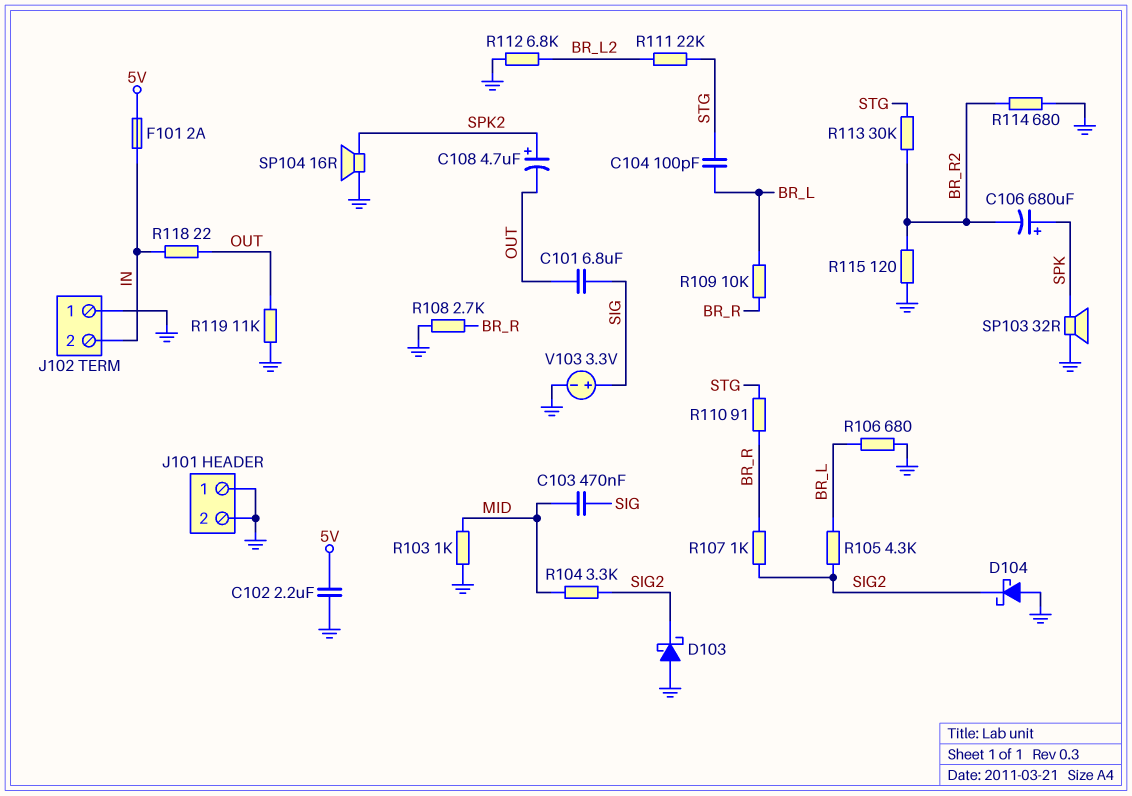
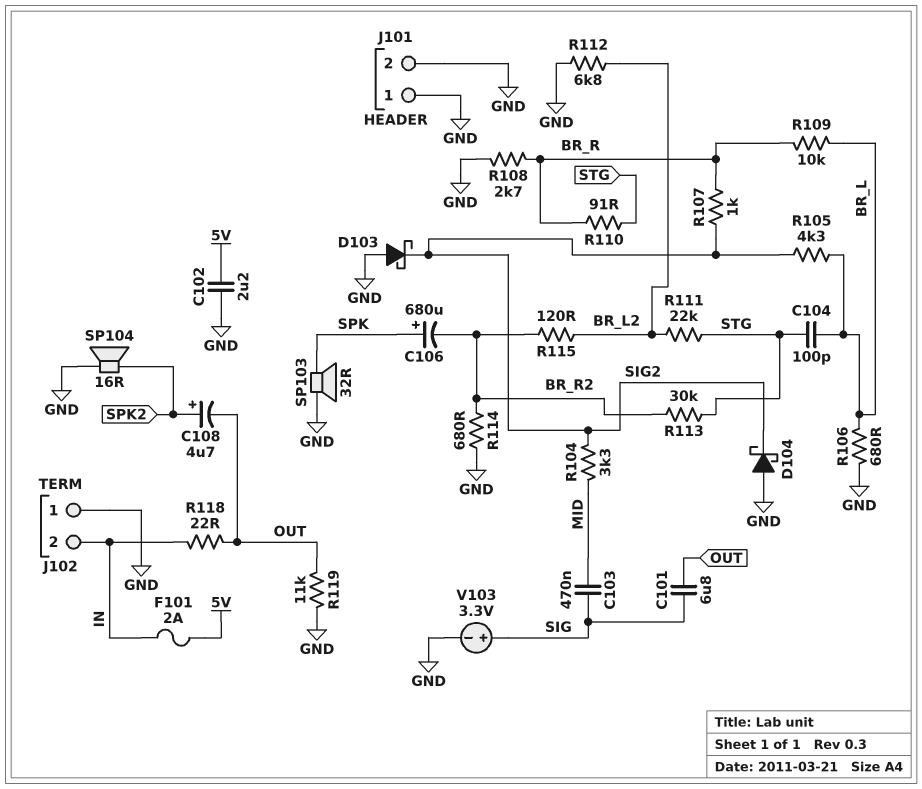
R103: 1k (GND, MID) -> none
R115: 120 (BR_R2, GND) -> 120 (BR_L2, BR_R2)

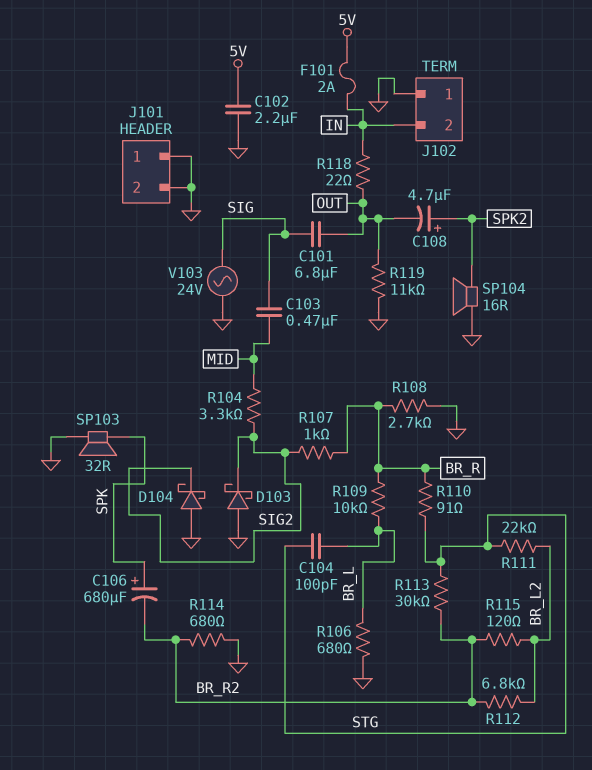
R105: 4.3k (BR_L, SIG2) -> none
R112: 6.8k (BR_L2, GND) -> 6.8k (BR_L2, BR_R2)
V103: 3.3V (plus SIG, minus GND) -> AC 24V (GND, SIG)

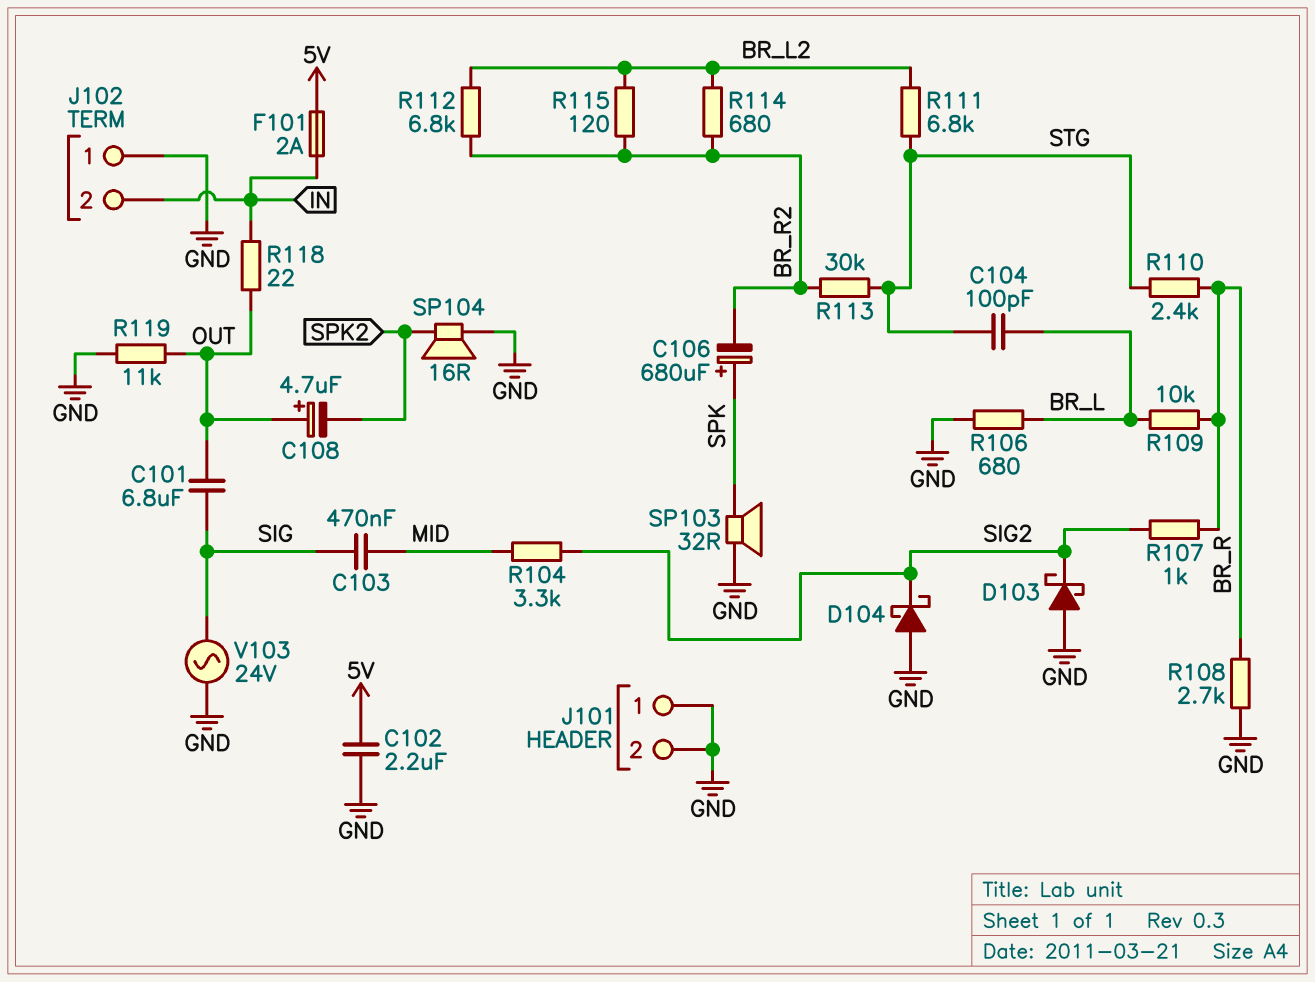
C108: 4.7uF (plus SPK2, minus OUT) -> 4.7uF (plus OUT, minus SPK2)
R110: 91 (BR_R, STG) -> 2.4k (BR_R, STG)
R111: 22k (BR_L2, STG) -> 6.8k (BR_L2, STG)
R114: 680 (BR_R2, GND) -> 680 (BR_L2, BR_R2)

